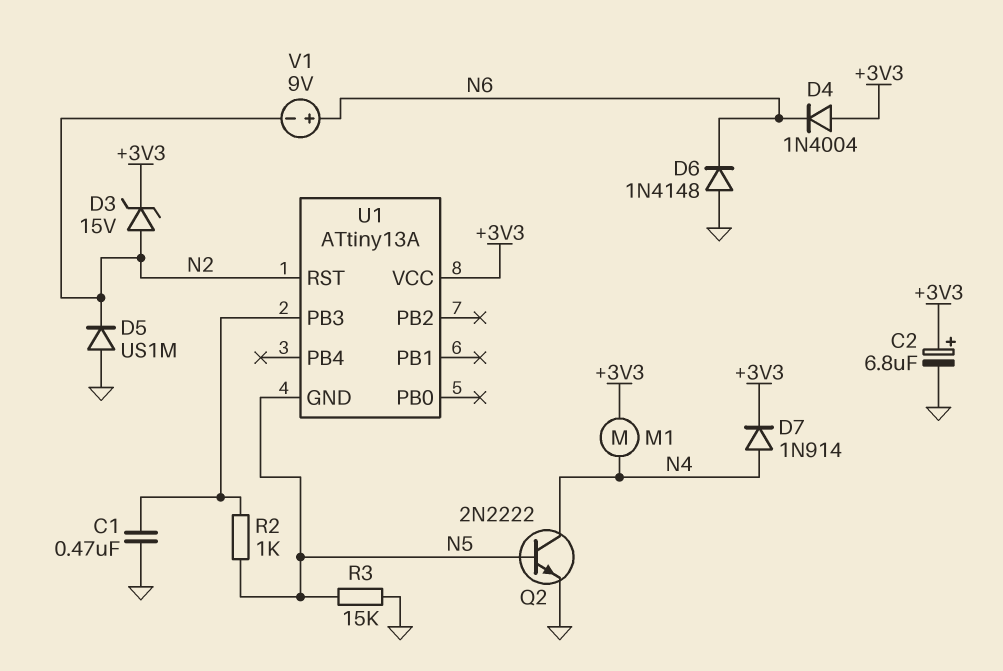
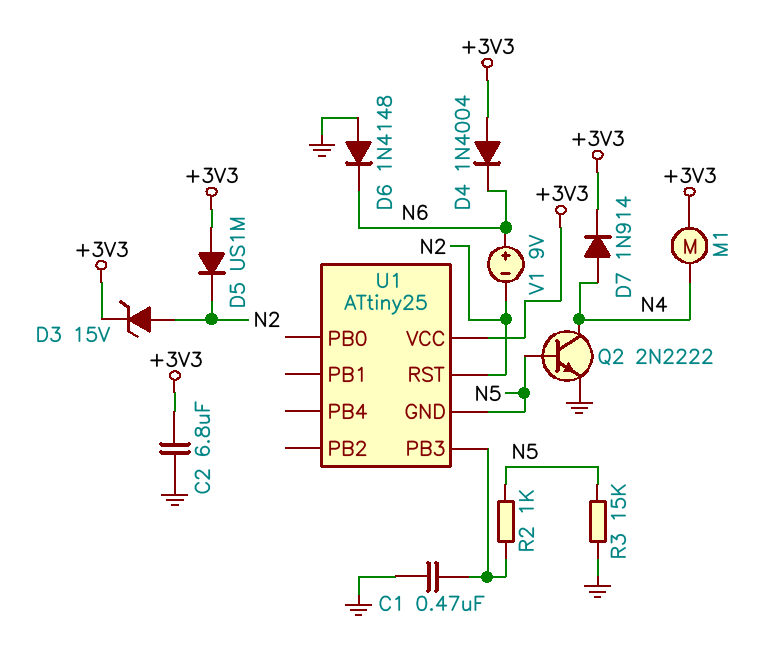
C2: 6.8uF (plus +3V3, minus GND) -> 6.8uF (+3V3, GND)
D5: diode US1M (A GND, K N2) -> diode US1M (A +3V3, K N2)
U1: ATtiny13A -> ATtiny25

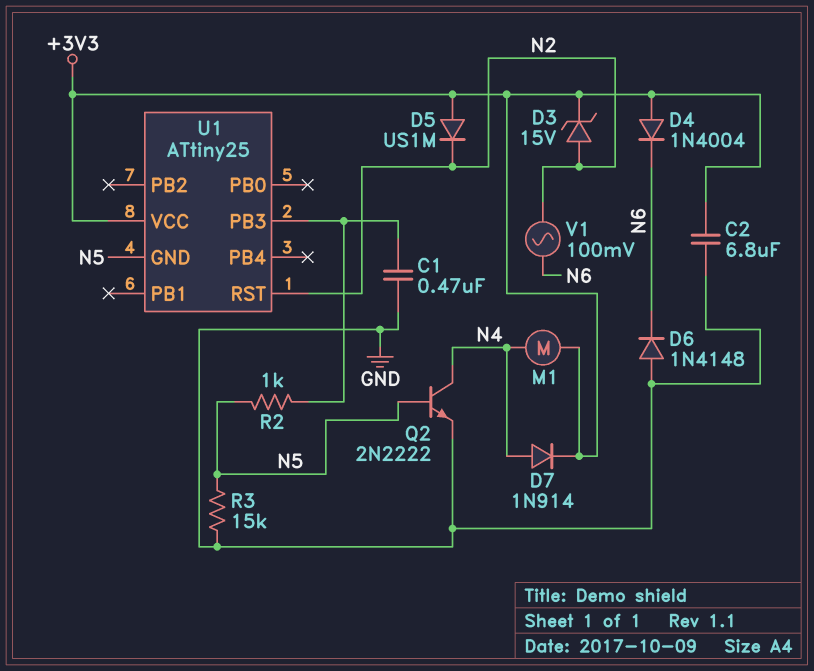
V1: 9V (plus N6, minus N2) -> AC 100mV (N2, N6)

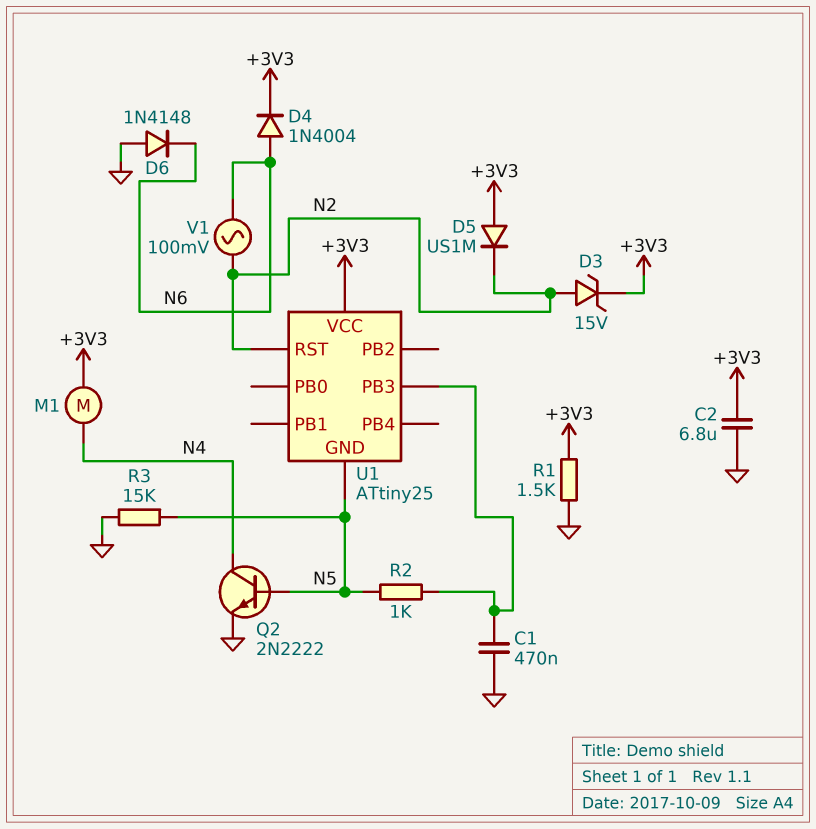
D4: diode 1N4004 (A +3V3, K N6) -> diode 1N4004 (A N6, K +3V3)
D7: diode 1N914 (A N4, K +3V3) -> none
R1: none -> 1.5k (+3V3, GND)

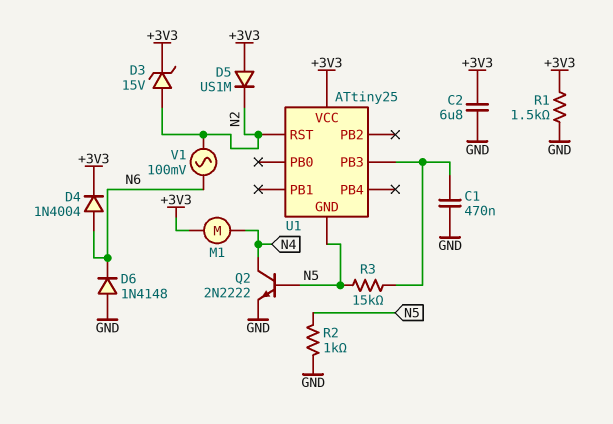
R2: 1k (N5, U1/PB3) -> 1k (GND, N5)
R3: 15k (GND, N5) -> 15k (N5, U1/PB3)

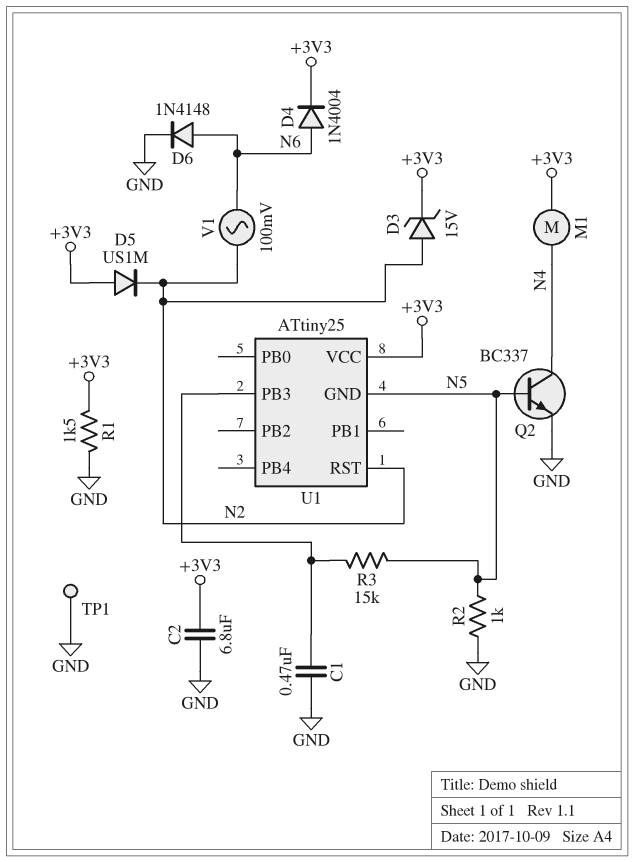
D6: diode 1N4148 (A GND, K N6) -> diode 1N4148 (A N6, K GND)
Q2: NPN 2N2222 (B N5, C N4, E GND) -> NPN BC337 (B N5, C N4, E GND)
TP1: none -> test point (GND)

